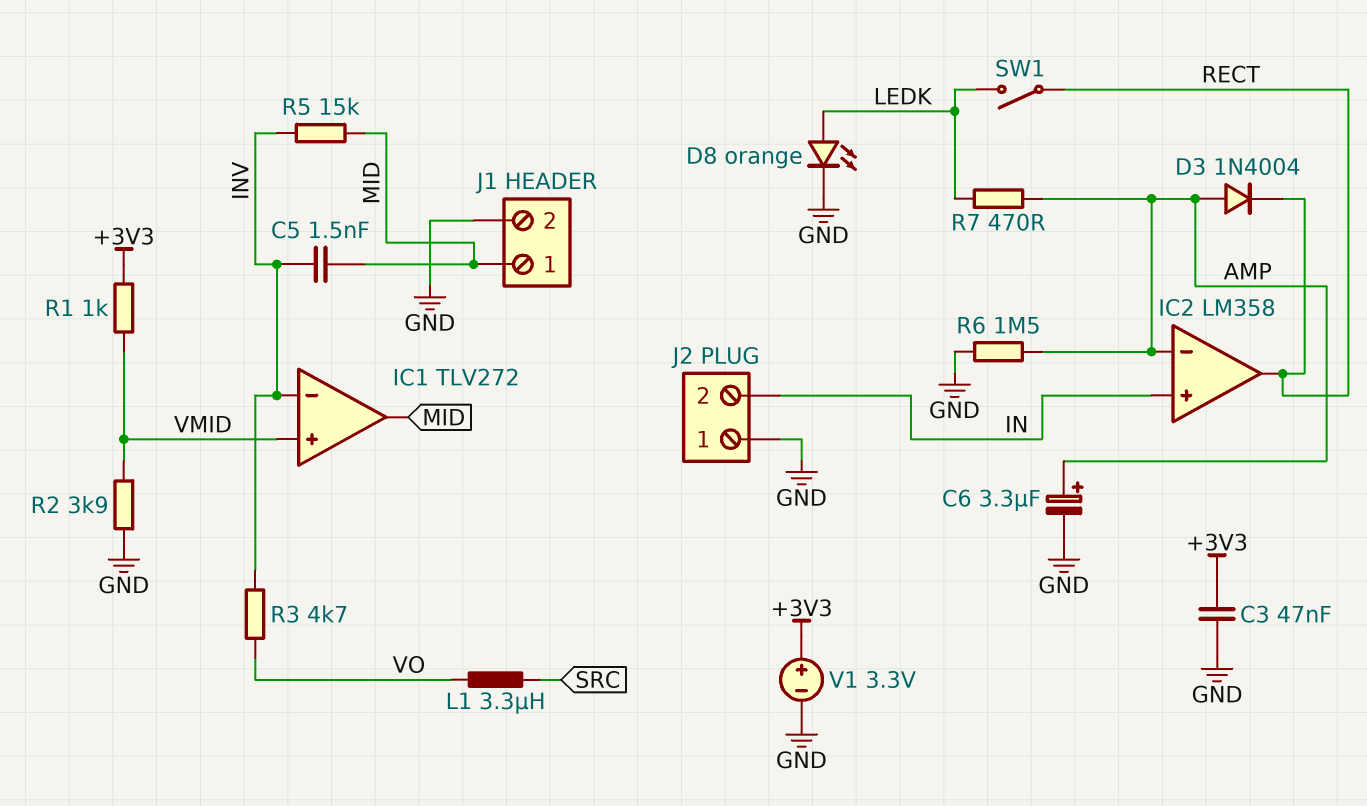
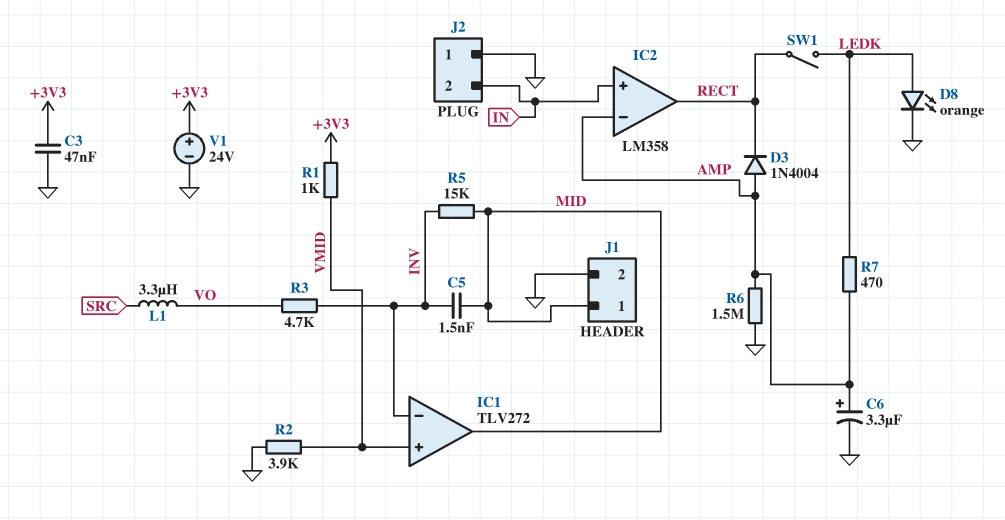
V1: 3.3V (plus +3V3, minus GND) -> 24V (plus +3V3, minus GND)

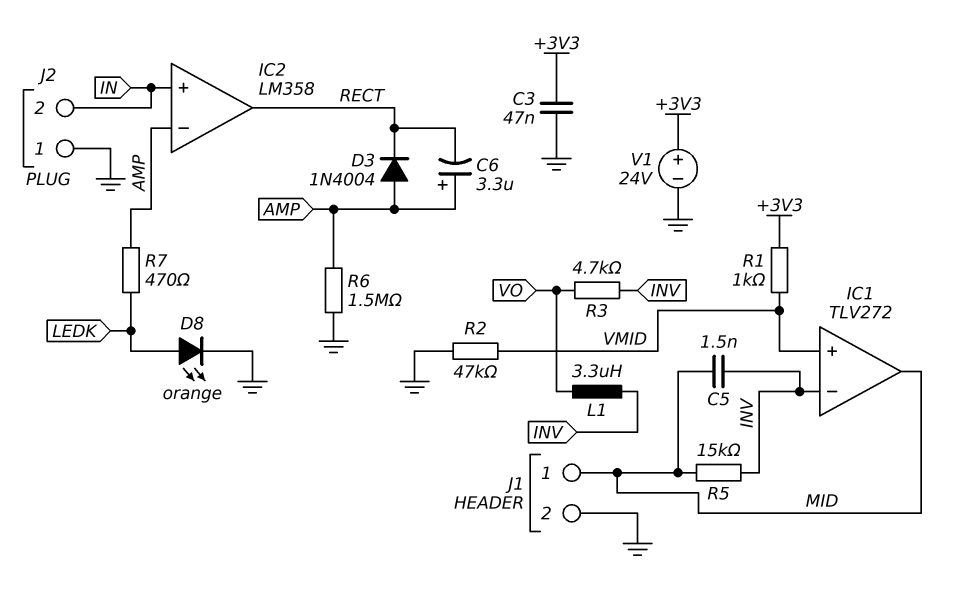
C6: 3.3uF (plus AMP, minus GND) -> 3.3uF (plus AMP, minus RECT)
L1: 3.3uH (SRC, VO) -> 3.3uH (INV, VO)
R2: 3.9k (GND, VMID) -> 47k (GND, VMID)
SW1: switch (LEDK, RECT) -> none

